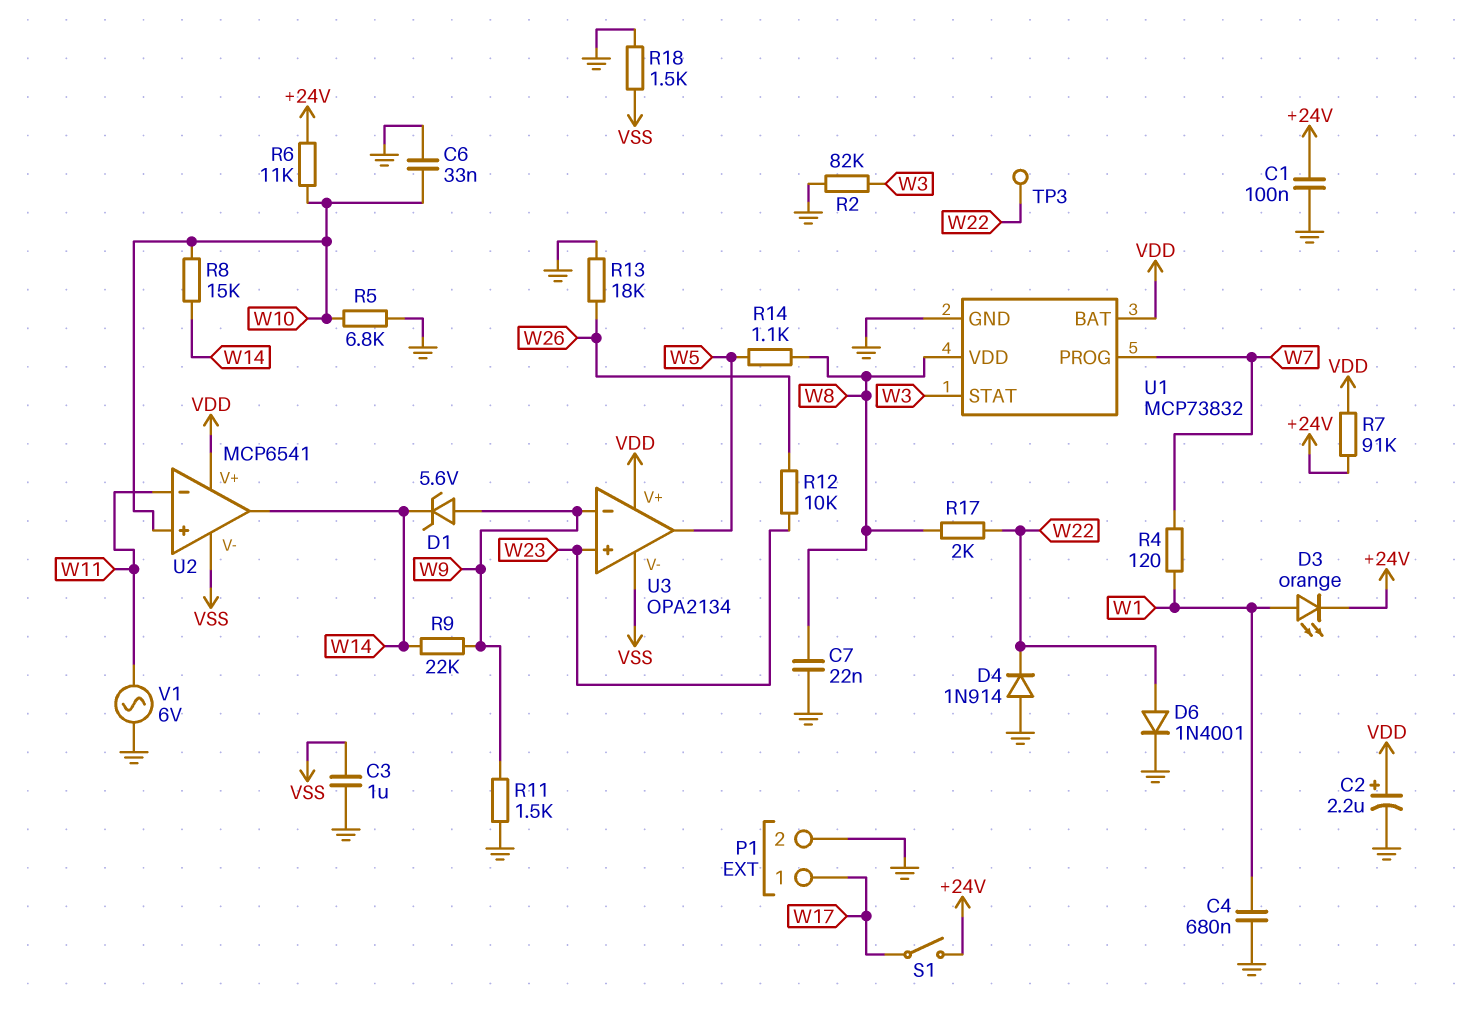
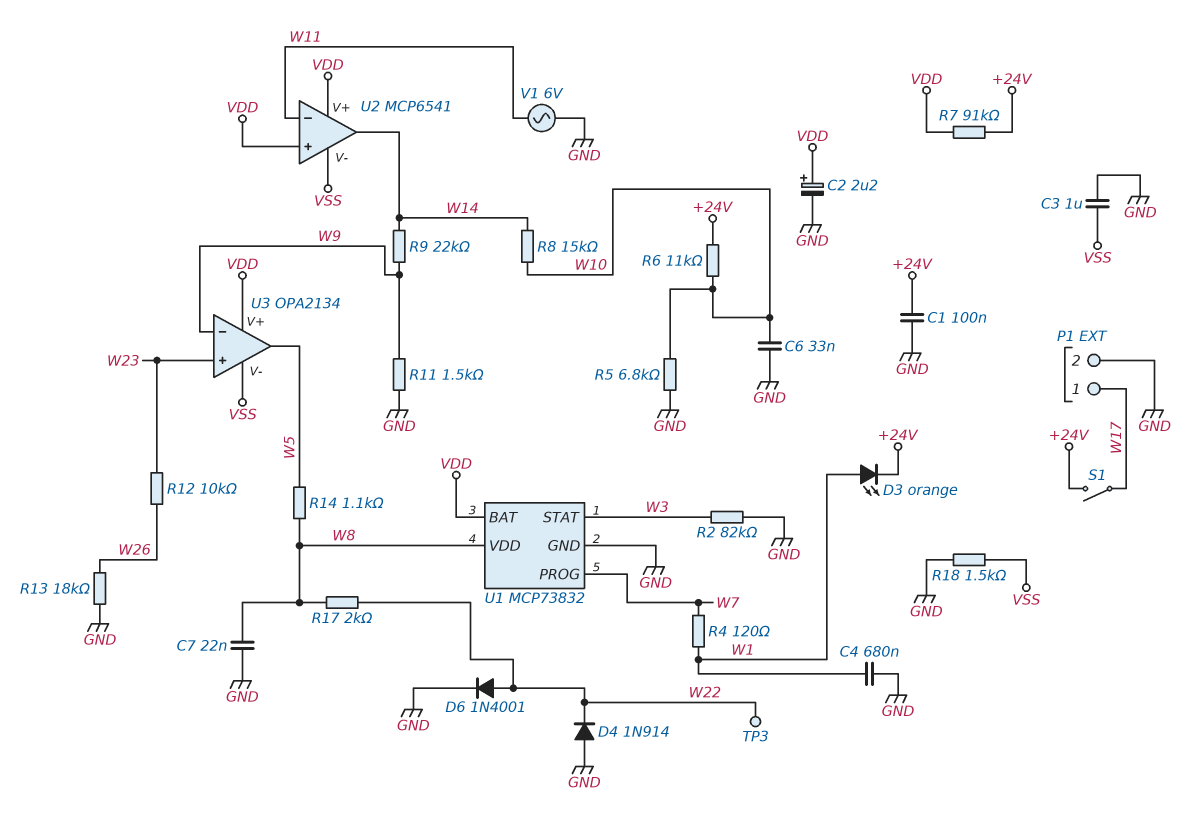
D1: zener 5.6V (A W9, K W14) -> none
U2 pin in+: W10 -> VDD

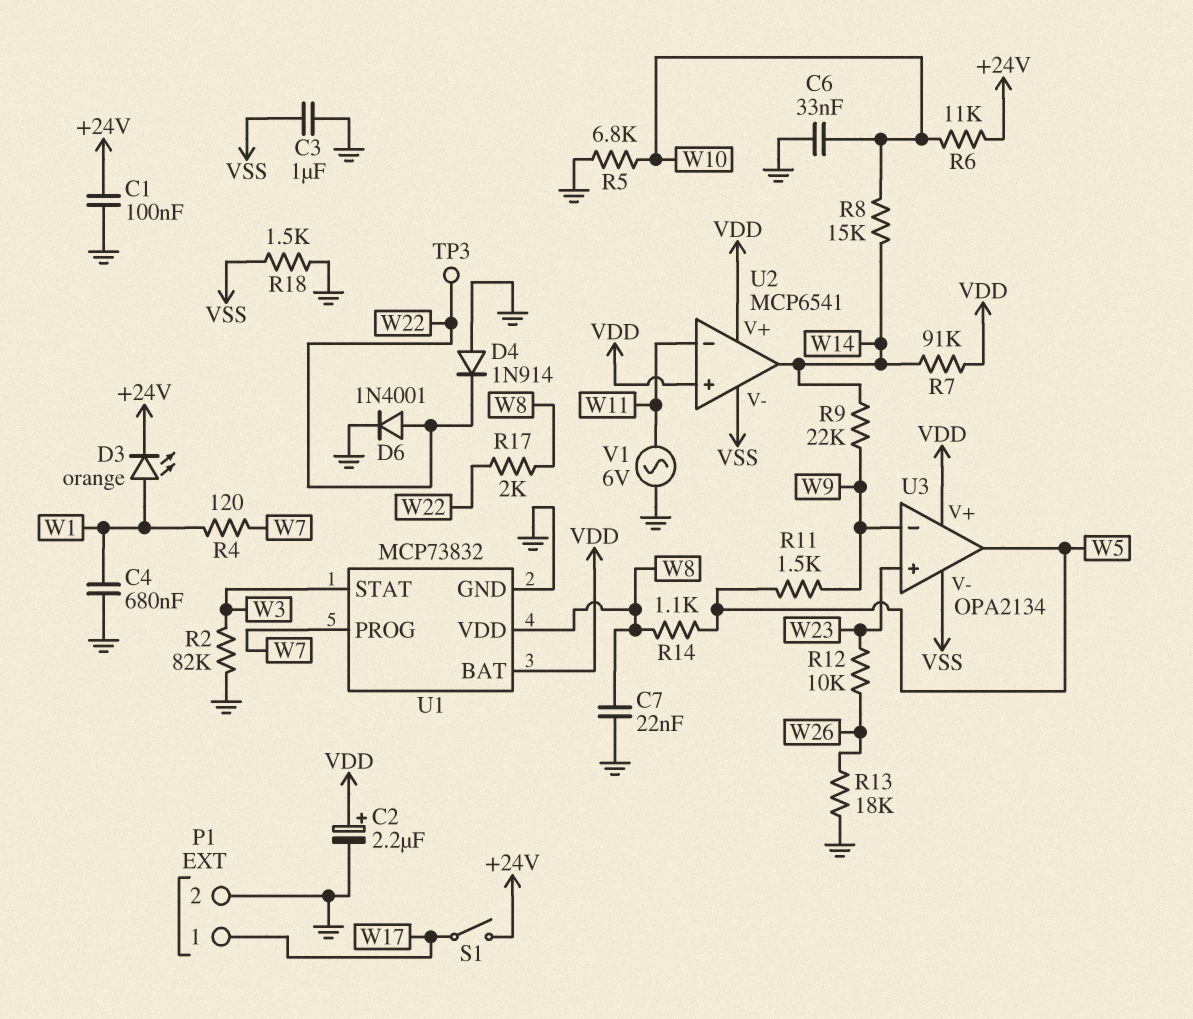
R7: 91k (+24V, VDD) -> 91k (VDD, W14)
R11: 1.5k (GND, W9) -> 1.5k (W5, W9)

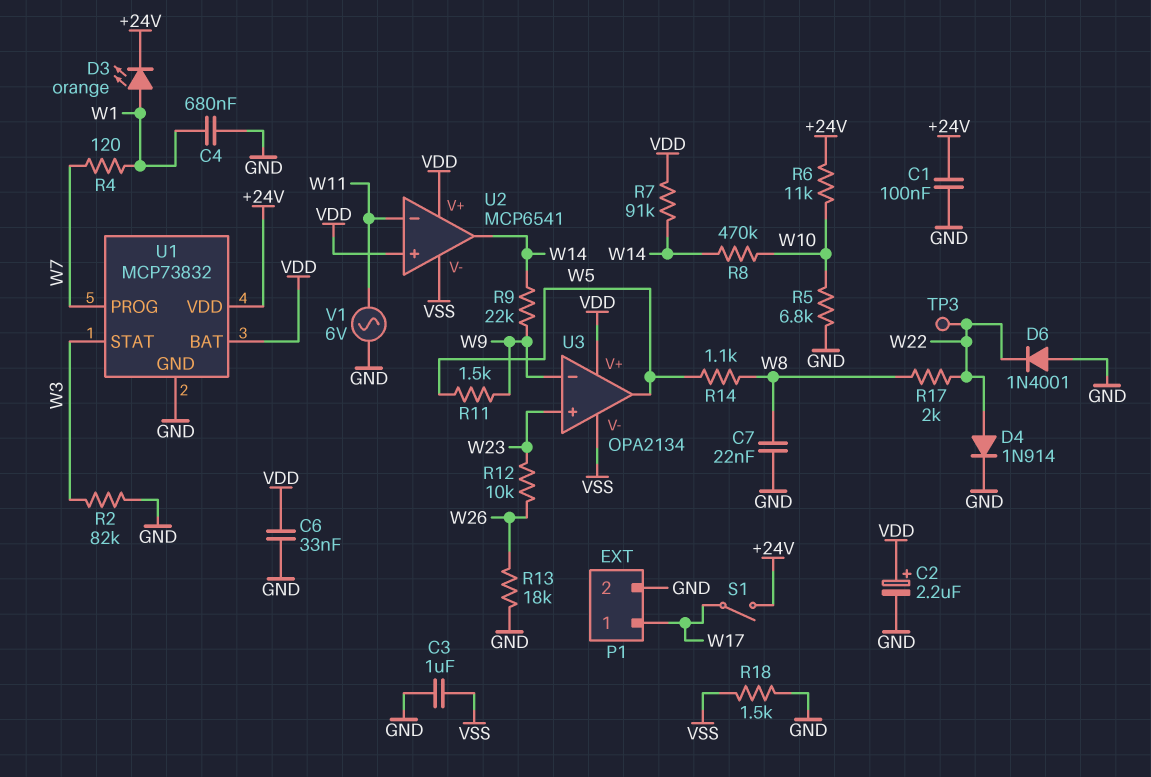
C6: 33nF (GND, W10) -> 33nF (GND, VDD)
D4: diode 1N914 (A GND, K W22) -> diode 1N914 (A W22, K GND)
D6: diode 1N4001 (A W22, K GND) -> diode 1N4001 (A GND, K W22)
R8: 15k (W10, W14) -> 470k (W10, W14)
U1 pin VDD: W8 -> +24V

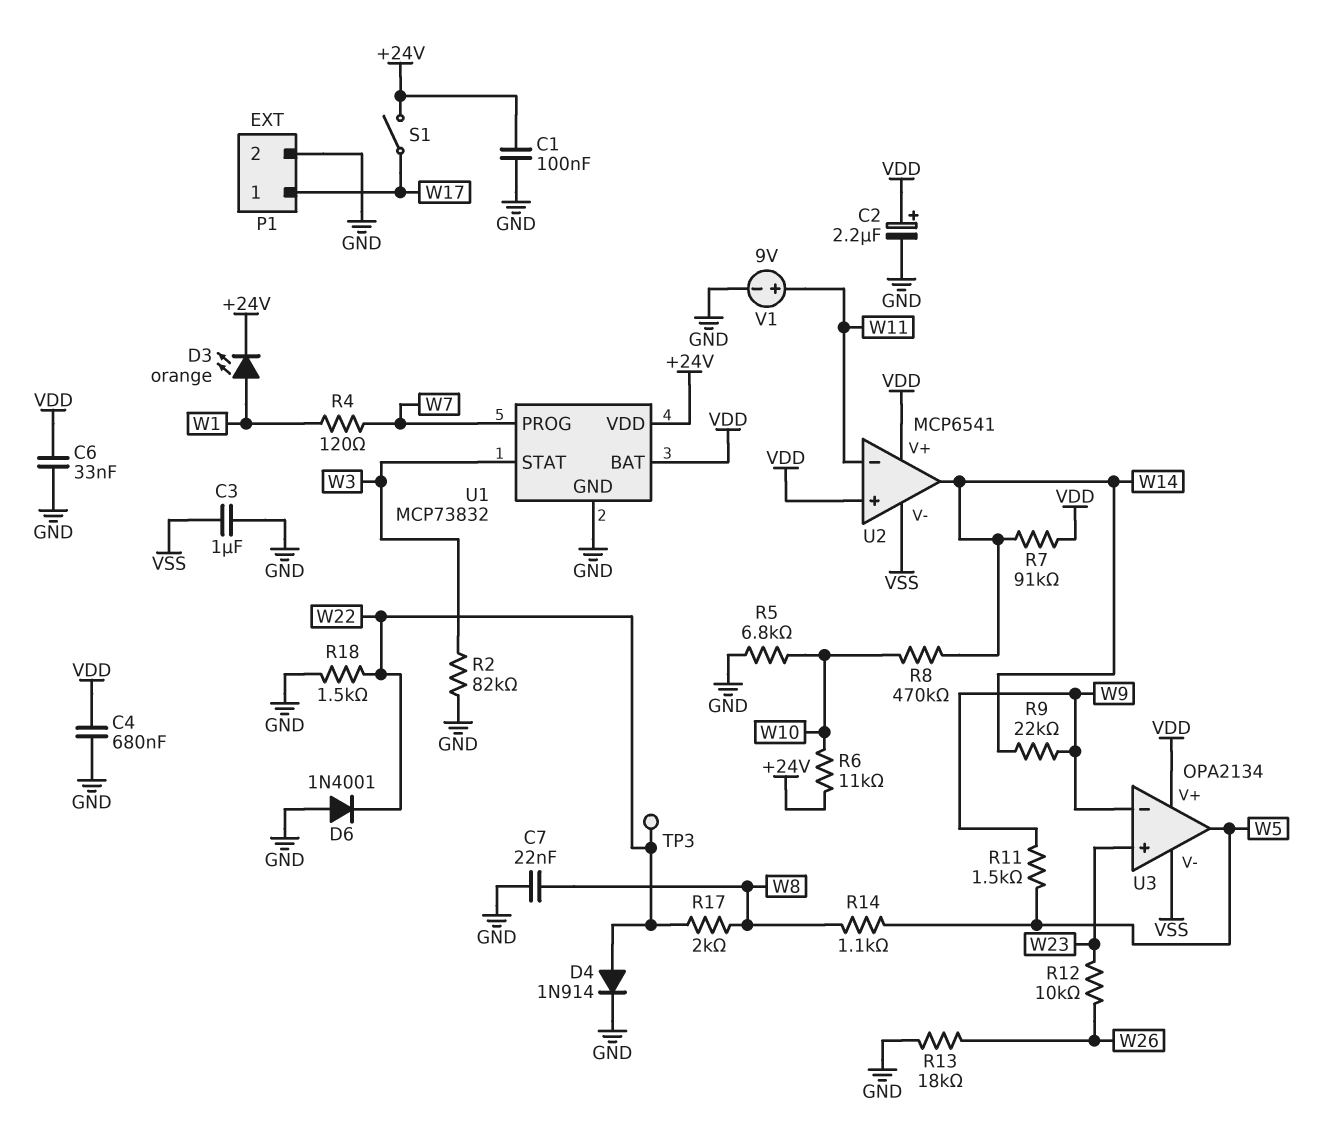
C4: 680nF (GND, W1) -> 680nF (GND, VDD)
R18: 1.5k (GND, VSS) -> 1.5k (GND, W22)
V1: AC 6V (GND, W11) -> 9V (plus W11, minus GND)

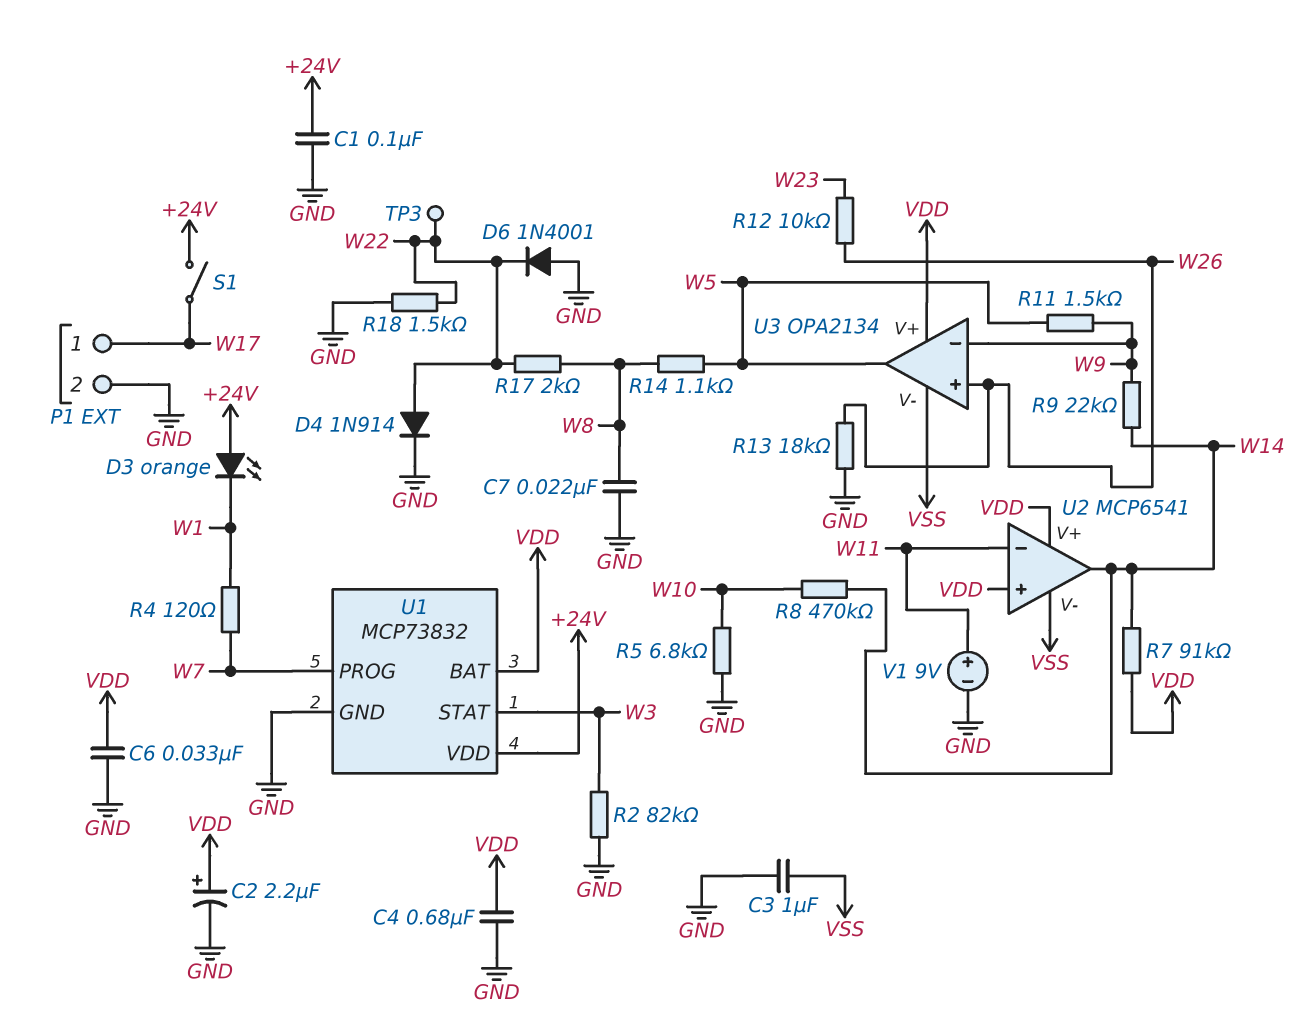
D3: LED orange (A W1, K +24V) -> LED orange (A +24V, K W1)
R6: 11k (+24V, W10) -> none
U3 pin in+: W23 -> W26

